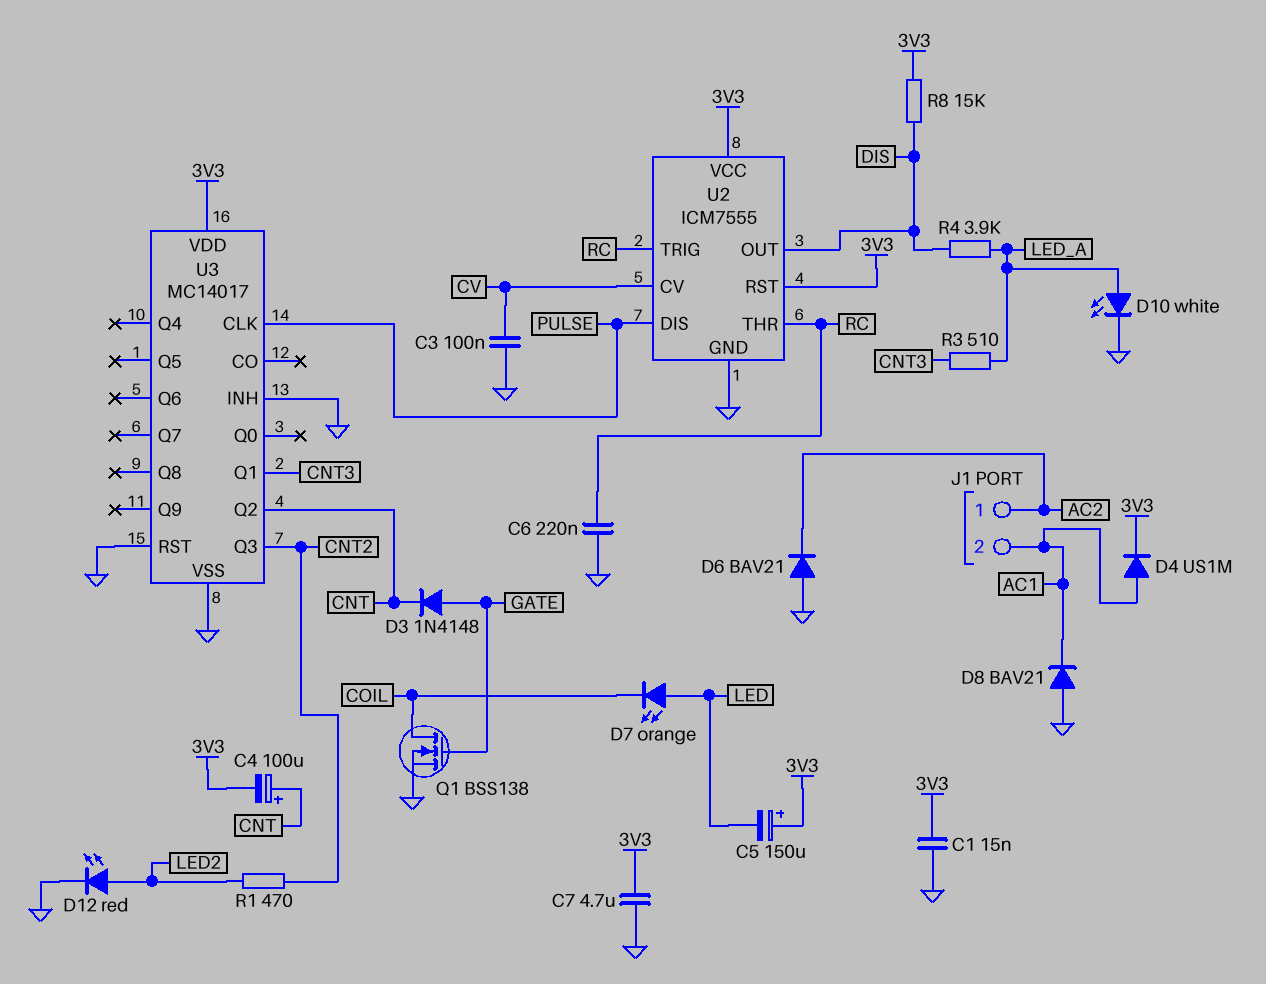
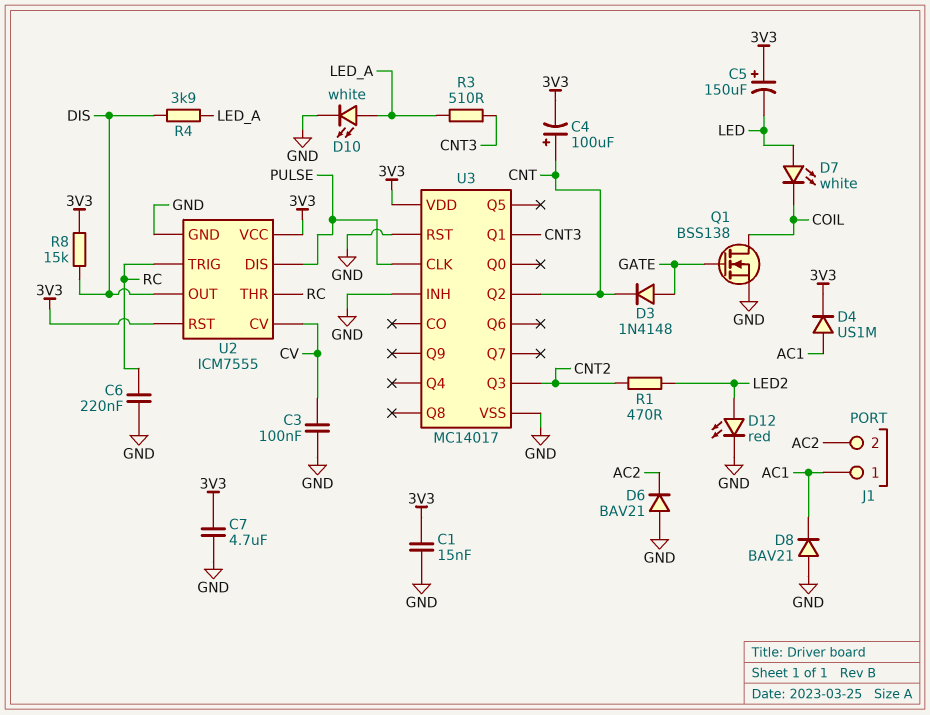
D7: LED orange (A LED, K COIL) -> LED white (A LED, K COIL)
J1 pin 1: AC2 -> AC1
J1 pin 2: AC1 -> AC2

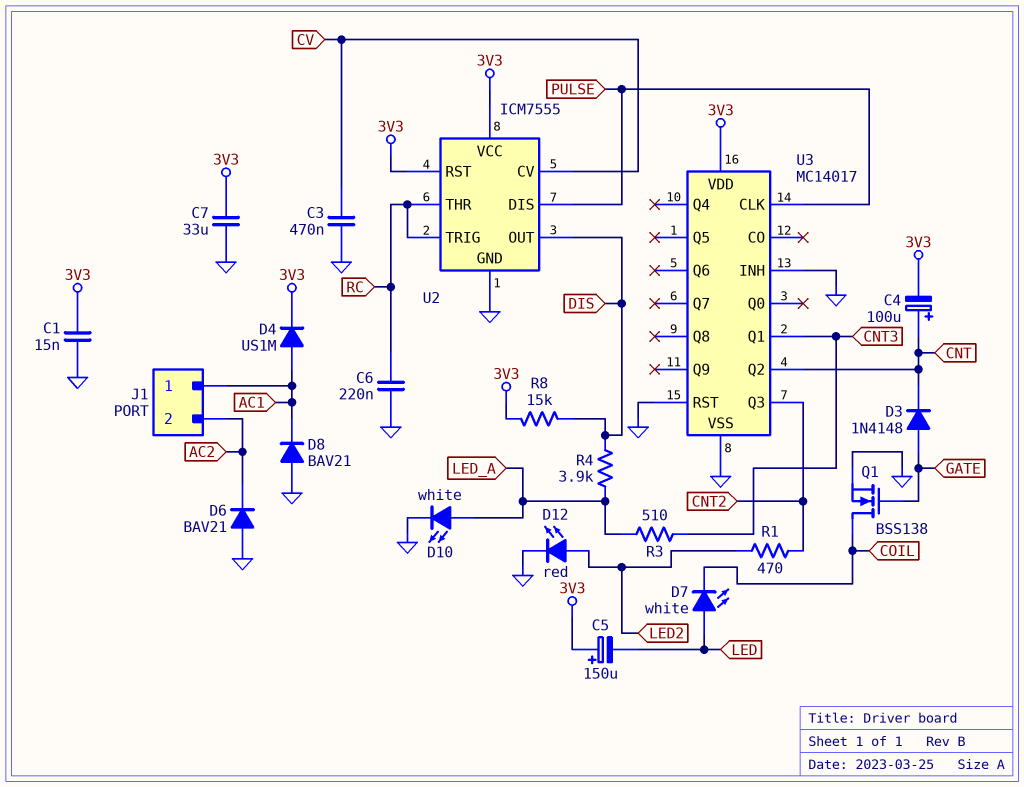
C3: 100nF (CV, GND) -> 470nF (CV, GND)
C7: 4.7uF (3V3, GND) -> 33uF (3V3, GND)

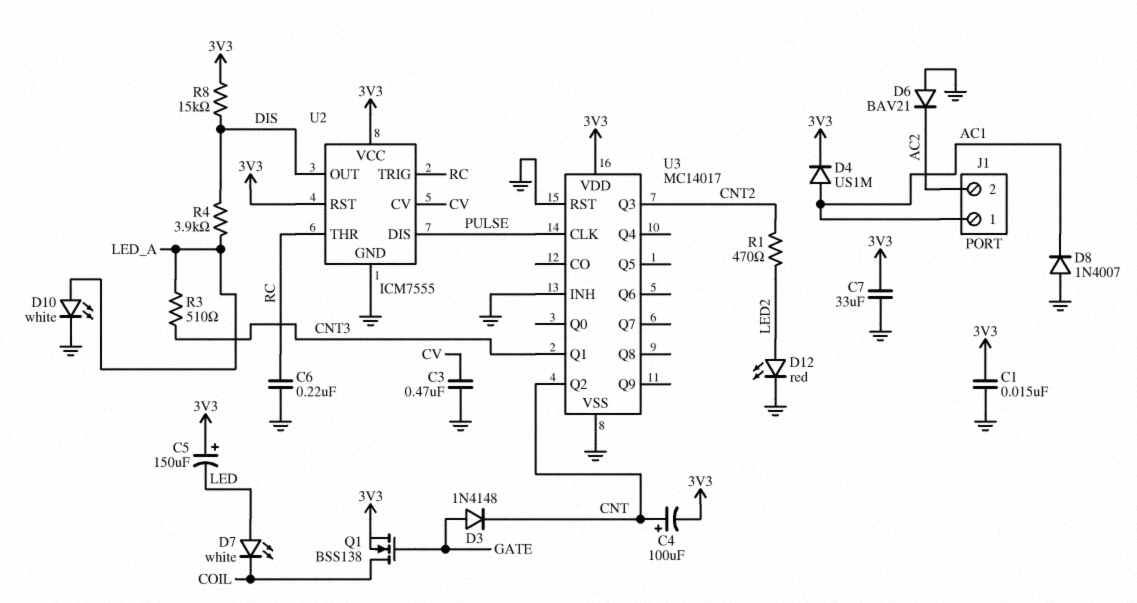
D8: diode BAV21 (A GND, K AC1) -> diode 1N4007 (A GND, K AC1)
Q1: NMOS BSS138 (G GATE, D COIL, S GND) -> NMOS BSS138 (G GATE, D COIL, S 3V3)

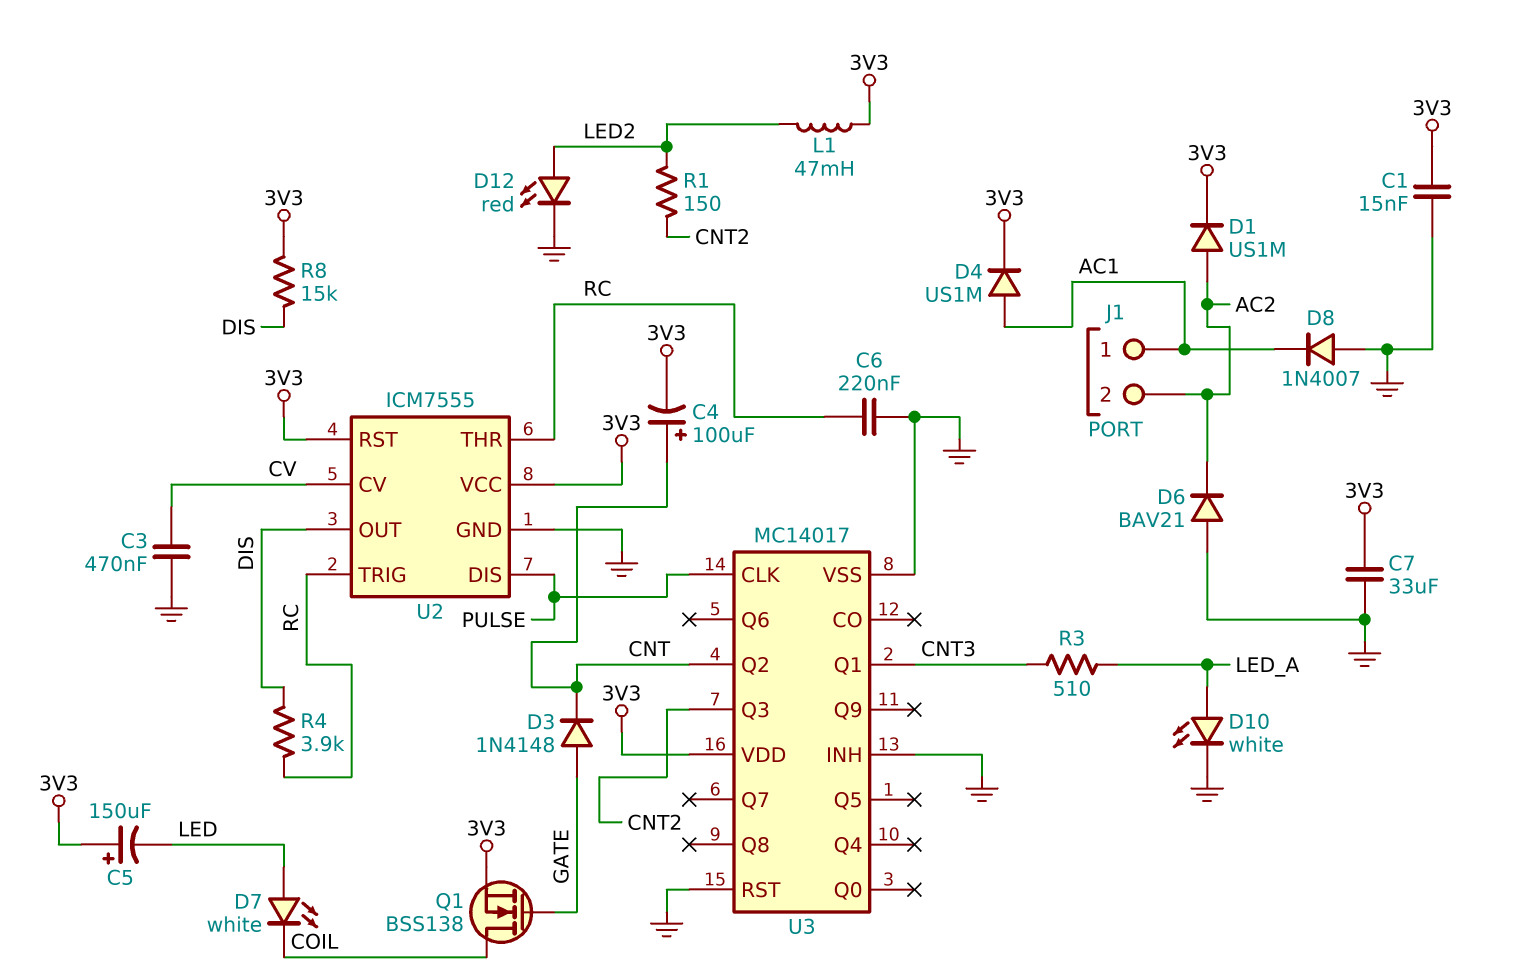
D1: none -> diode US1M (A AC2, K 3V3)
L1: none -> 47mH (3V3, LED2)
R1: 470 (CNT2, LED2) -> 150 (CNT2, LED2)
R4: 3.9k (DIS, LED_A) -> 3.9k (DIS, RC)

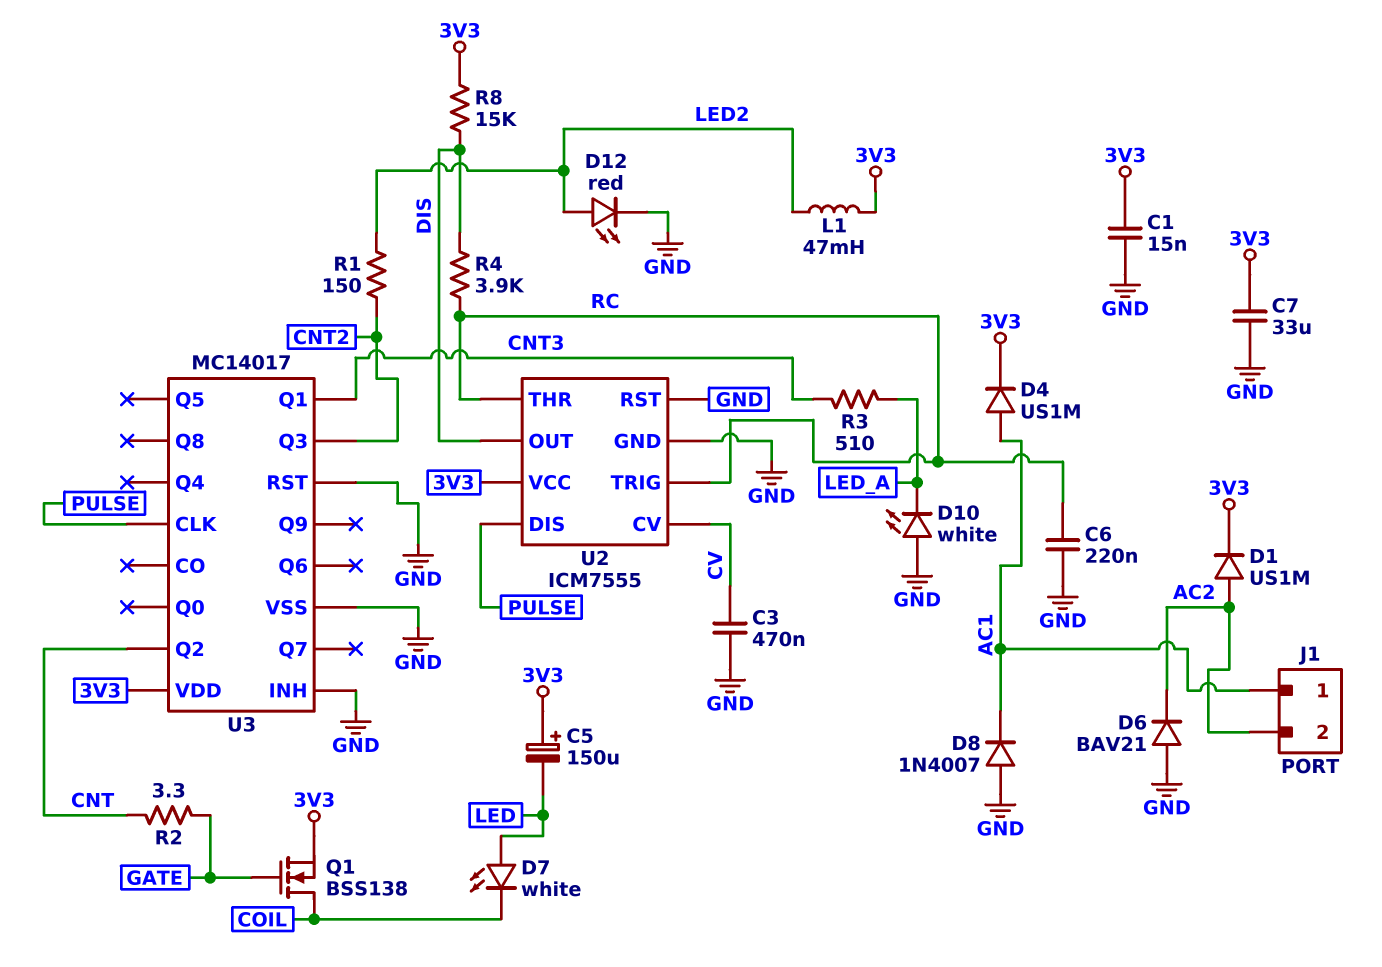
C4: 100uF (plus CNT, minus 3V3) -> none
D3: diode 1N4148 (A GATE, K CNT) -> none
D10: LED white (A LED_A, K GND) -> LED white (A GND, K LED_A)
R2: none -> 3.3 (CNT, GATE)
U2 pin RST: 3V3 -> GND

